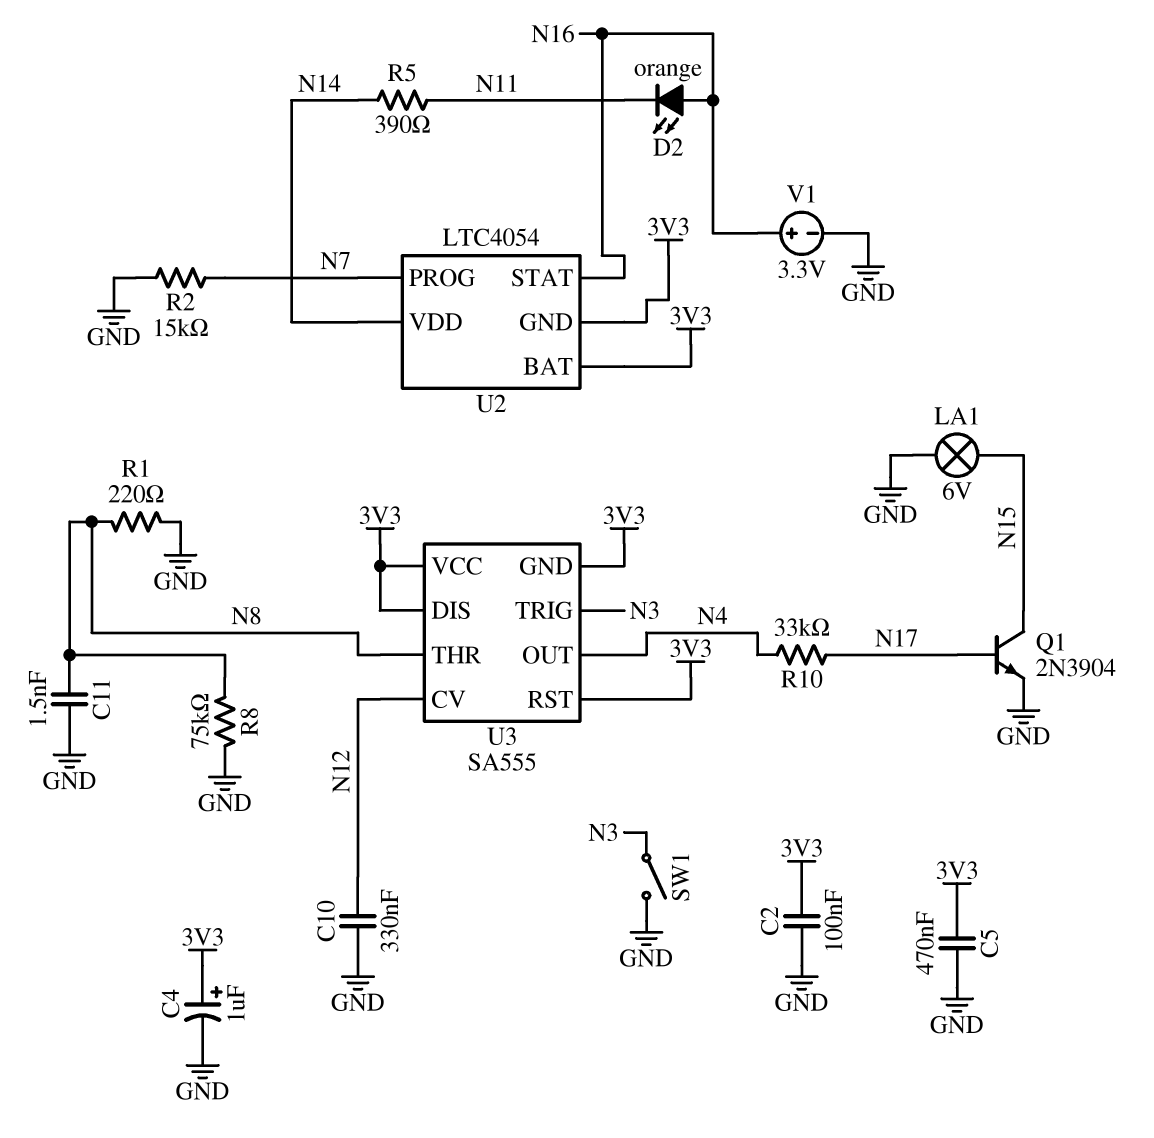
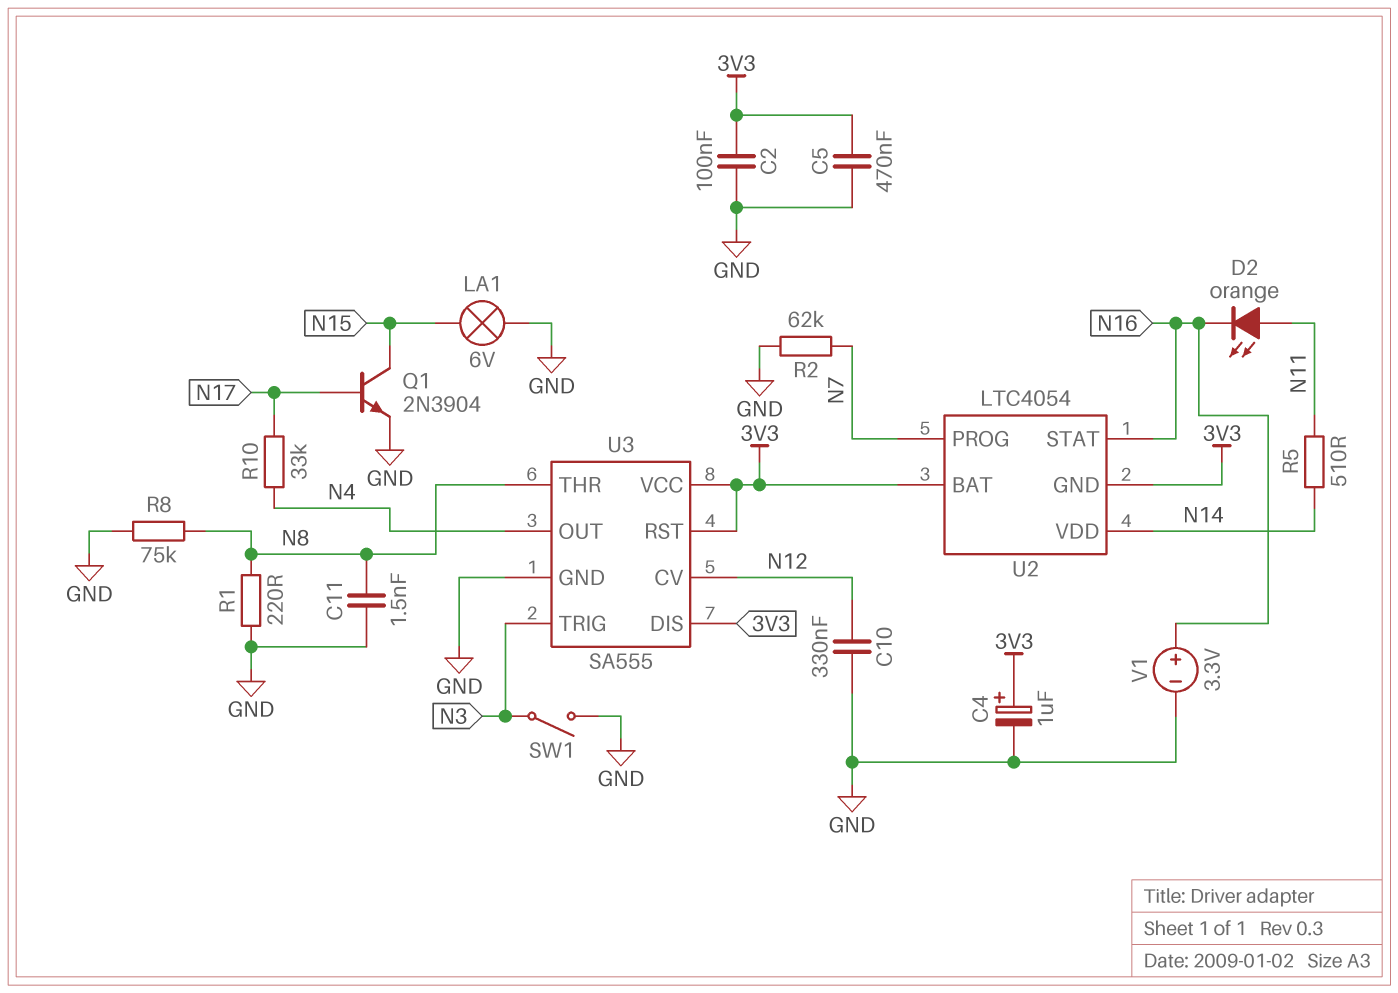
D2: LED orange (A N16, K N11) -> LED orange (A N11, K N16)
R2: 15k (GND, N7) -> 62k (GND, N7)
R5: 390 (N11, N14) -> 510 (N11, N14)
U3 pin GND: 3V3 -> GND

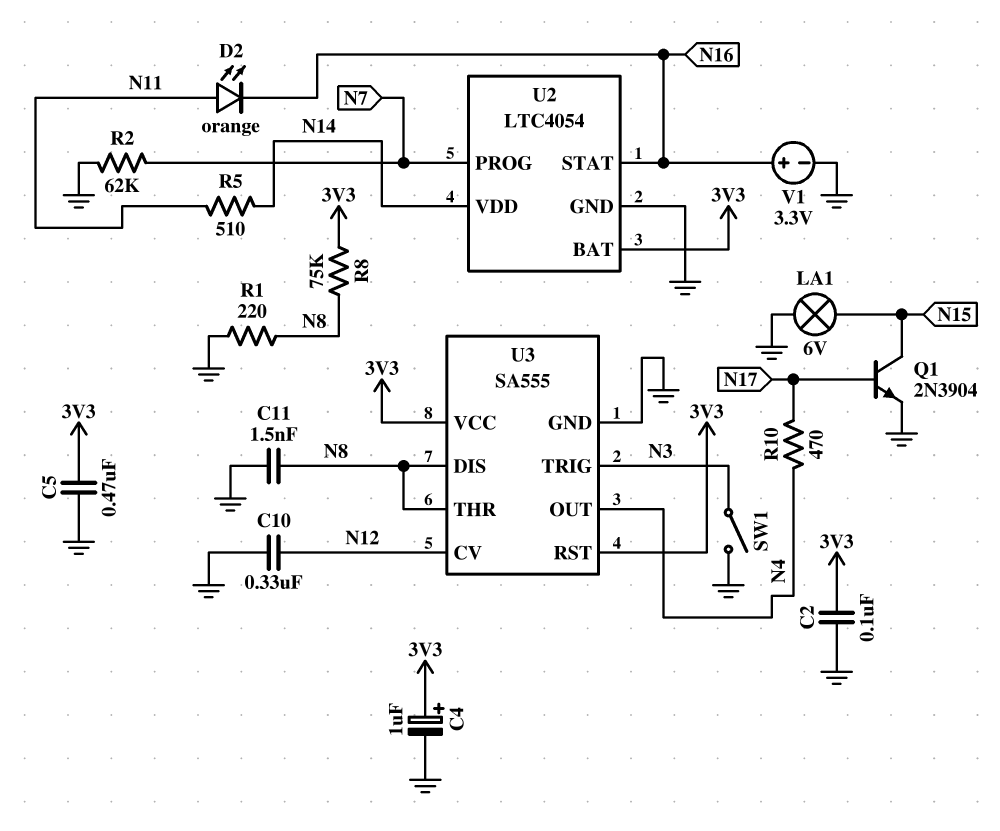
R8: 75k (GND, N8) -> 75k (3V3, N8)
R10: 33k (N4, N17) -> 470 (N4, N17)
U2 pin GND: 3V3 -> GND
U3 pin DIS: 3V3 -> N8

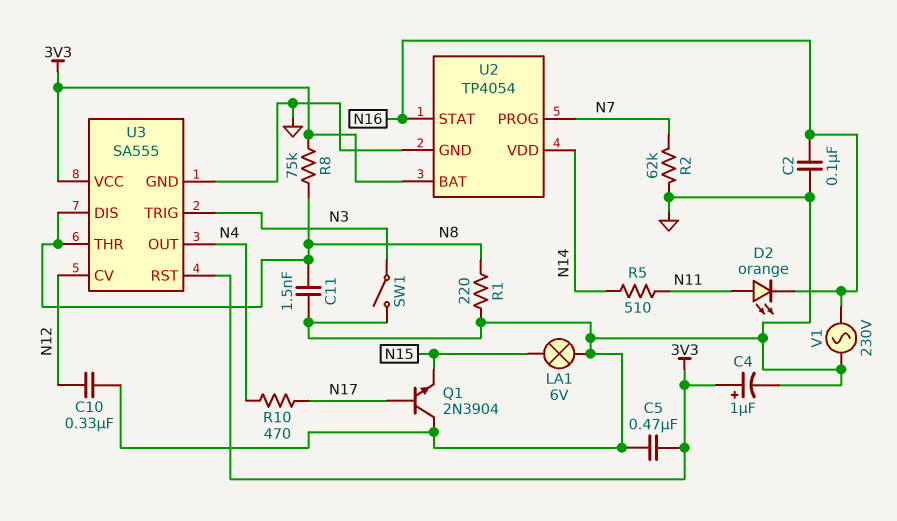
C2: 100nF (3V3, GND) -> 100nF (GND, N16)
Q1: NPN 2N3904 (B N17, C N15, E GND) -> NPN 2N3904 (B N17, C GND, E N15)
U2: LTC4054 -> TP4054
V1: 3.3V (plus N16, minus GND) -> AC 230V (GND, N16)

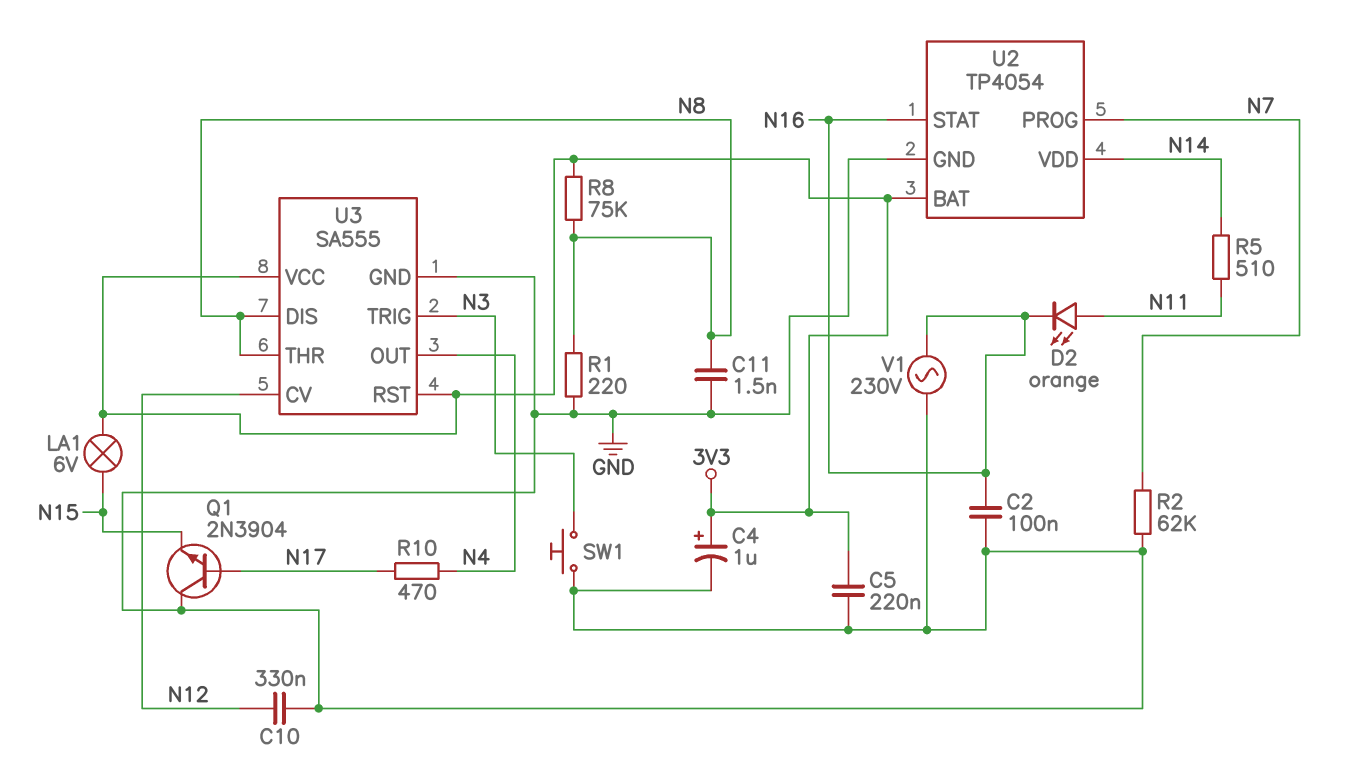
C5: 470nF (3V3, GND) -> 220nF (3V3, GND)
LA1: lamp 6V (GND, N15) -> lamp 6V (3V3, N15)
SW1: switch (GND, N3) -> button (GND, N3)

